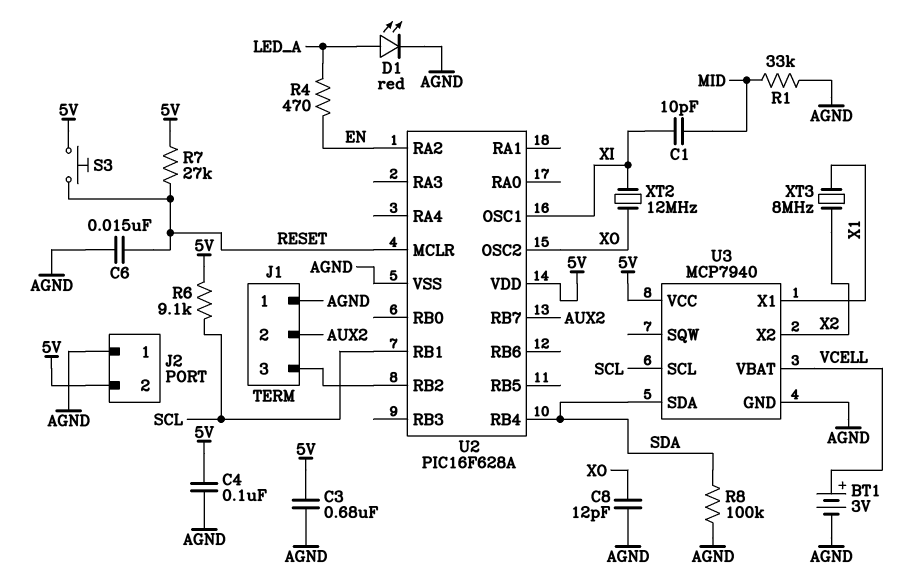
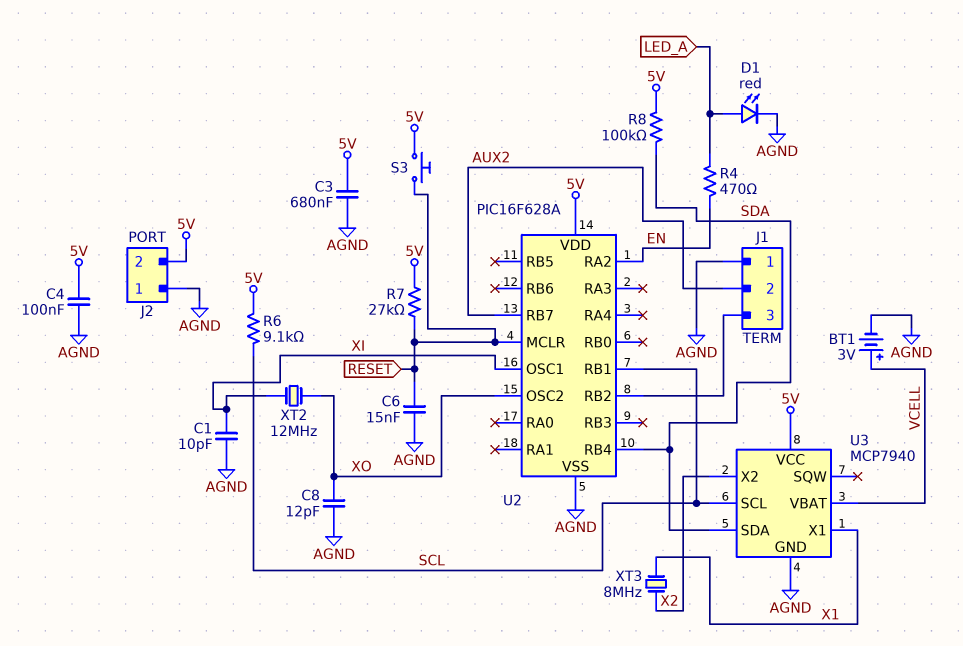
C1: 10pF (MID, XI) -> 10pF (AGND, XI)
R1: 33k (AGND, MID) -> none
R8: 100k (AGND, SDA) -> 100k (5V, SDA)

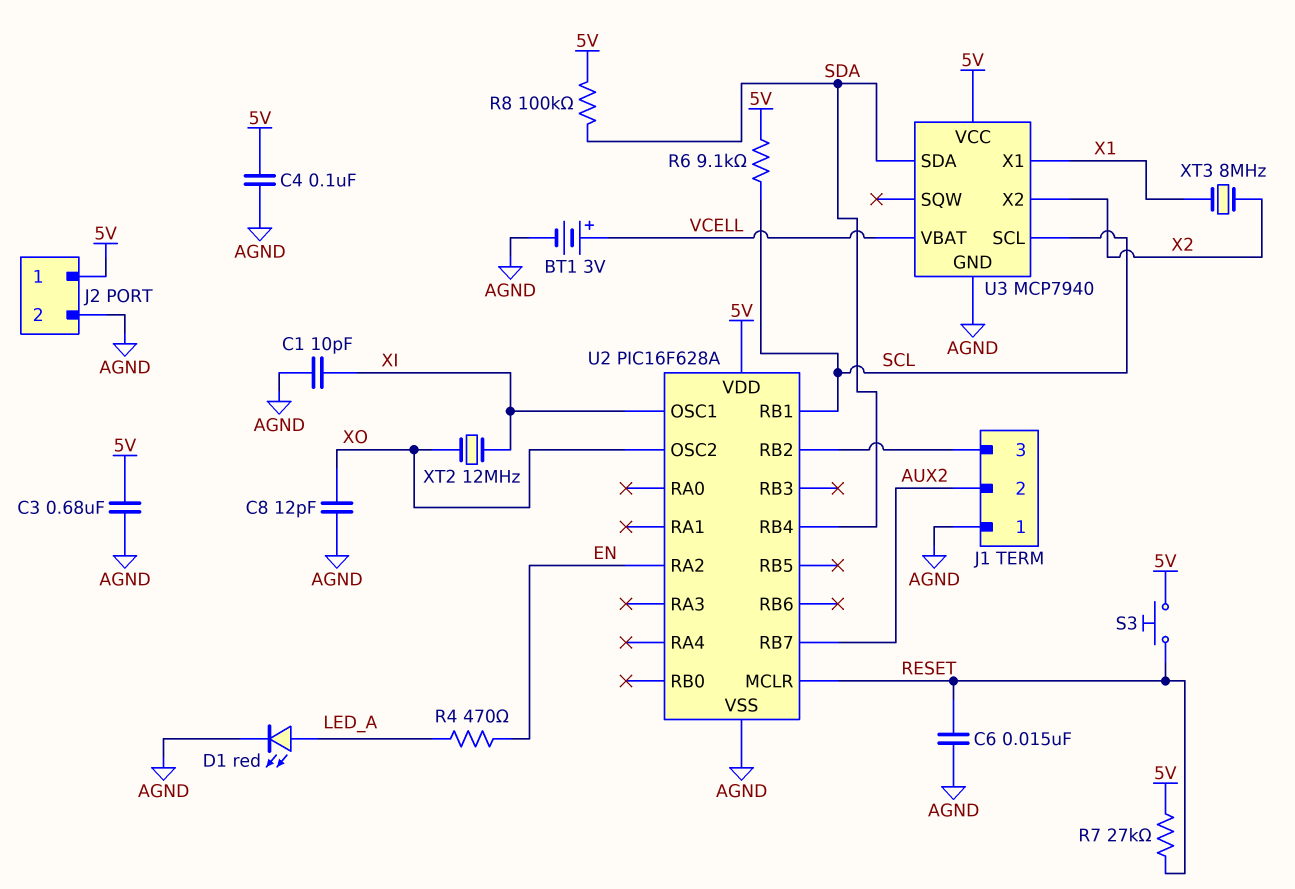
J2 pin 1: AGND -> 5V
J2 pin 2: 5V -> AGND

